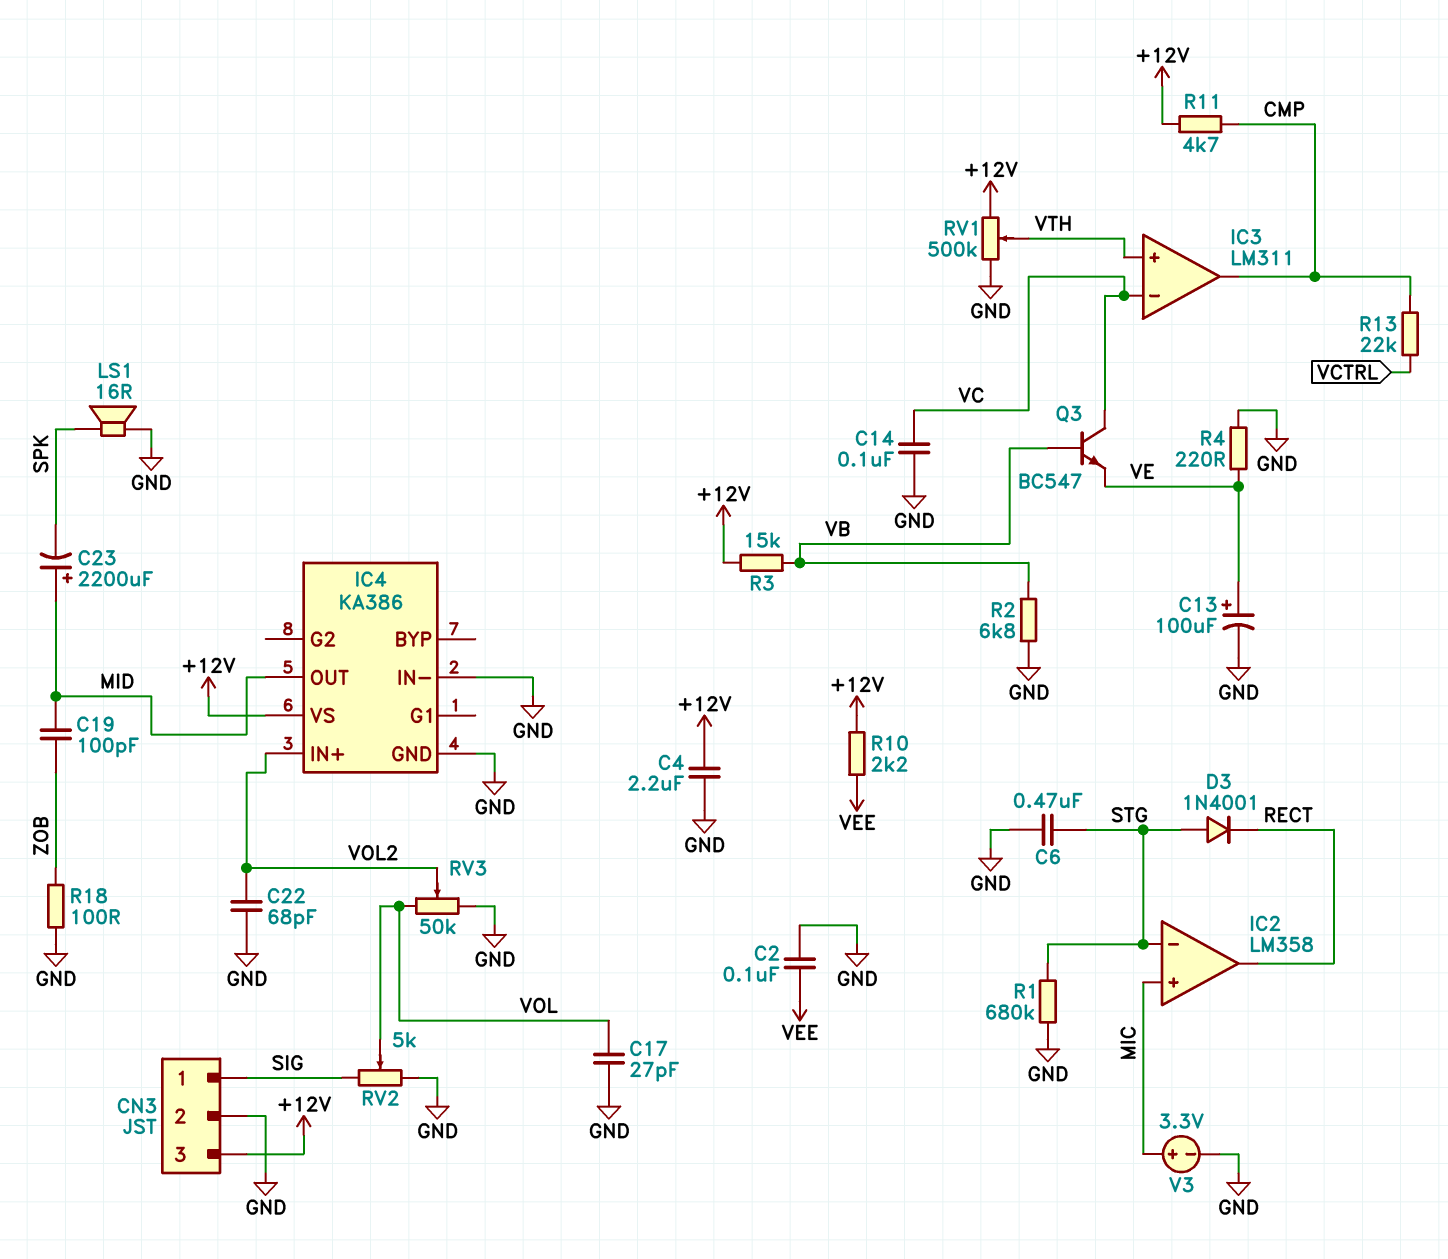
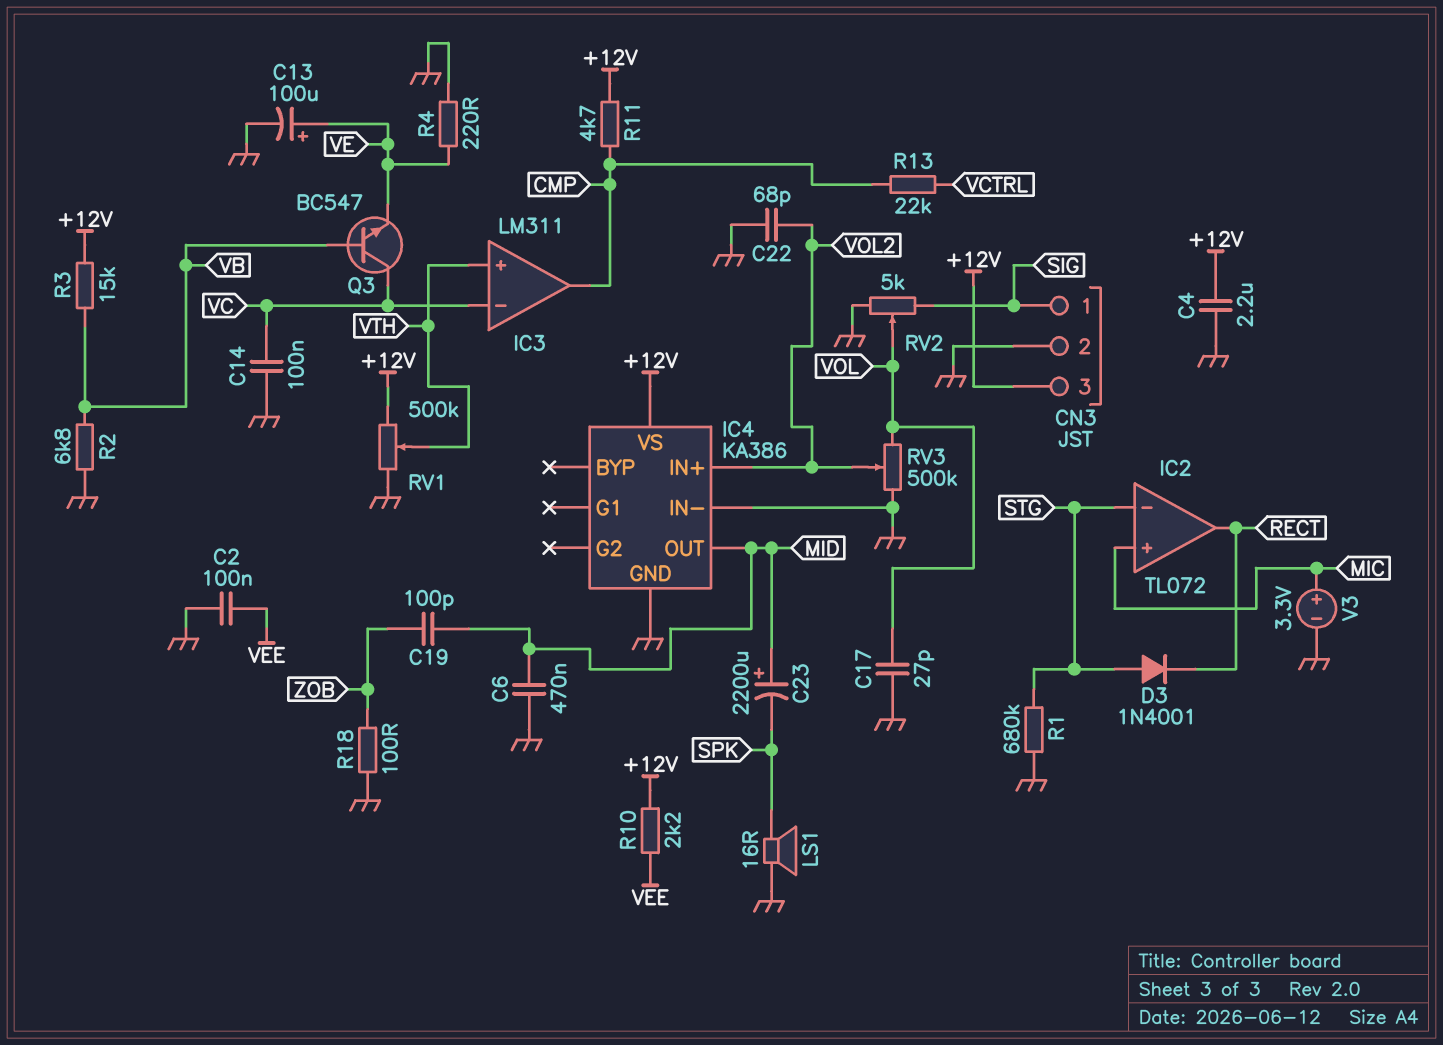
C6: 470nF (GND, STG) -> 470nF (GND, MID)
IC2: LM358 -> TL072
RV3: 50k (GND, VOL, wiper VOL2) -> 500k (GND, VOL, wiper VOL2)

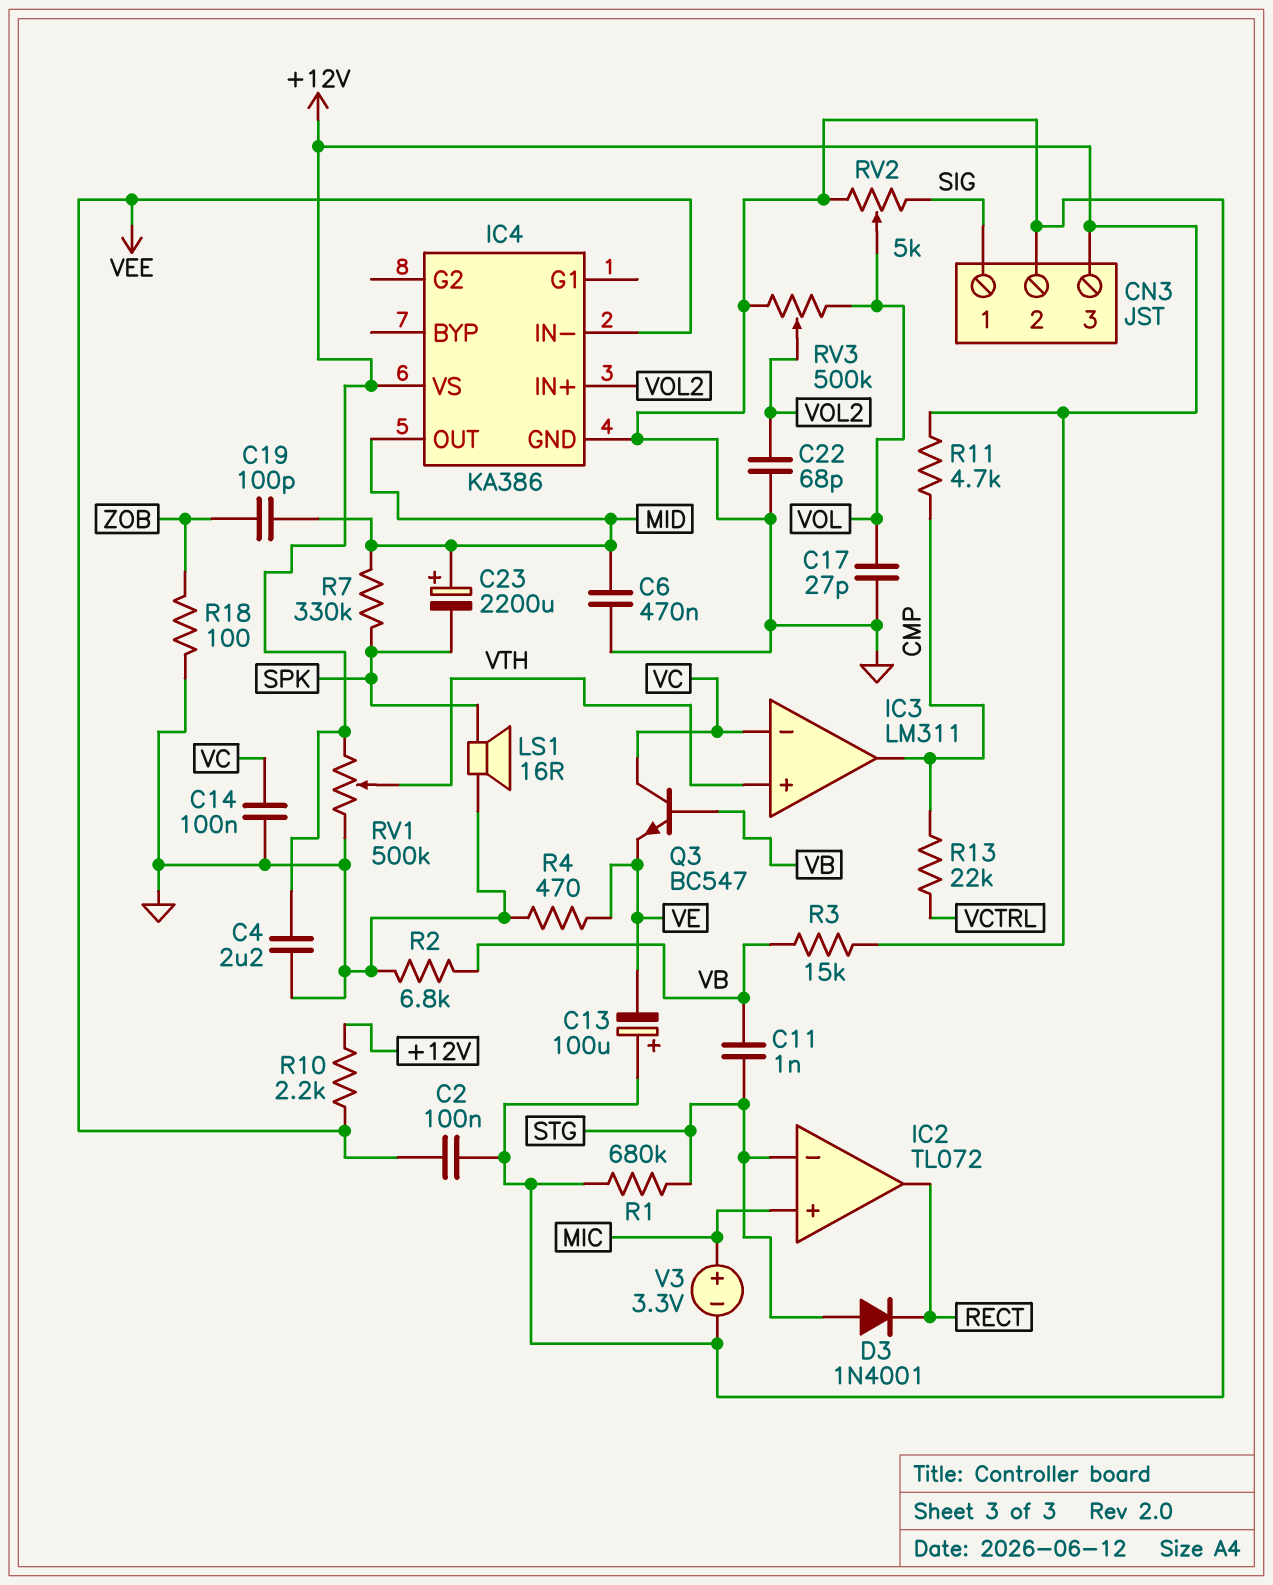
C11: none -> 1nF (STG, VB)
C13: 100uF (plus VE, minus GND) -> 100uF (plus GND, minus VE)
IC4 pin IN-: GND -> VEE
R4: 220 (GND, VE) -> 470 (GND, VE)
R7: none -> 330k (MID, SPK)

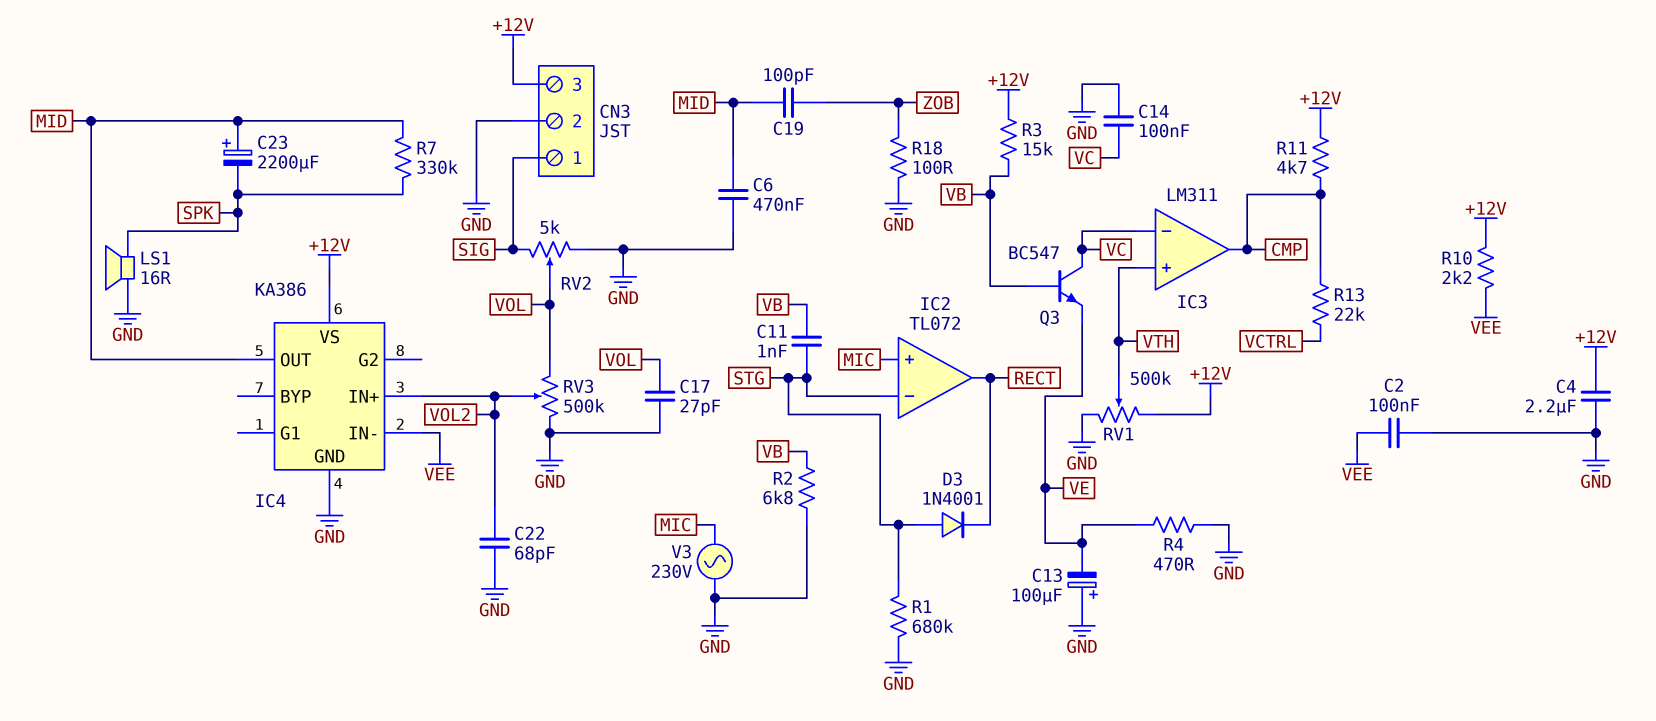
V3: 3.3V (plus MIC, minus GND) -> AC 230V (GND, MIC)

